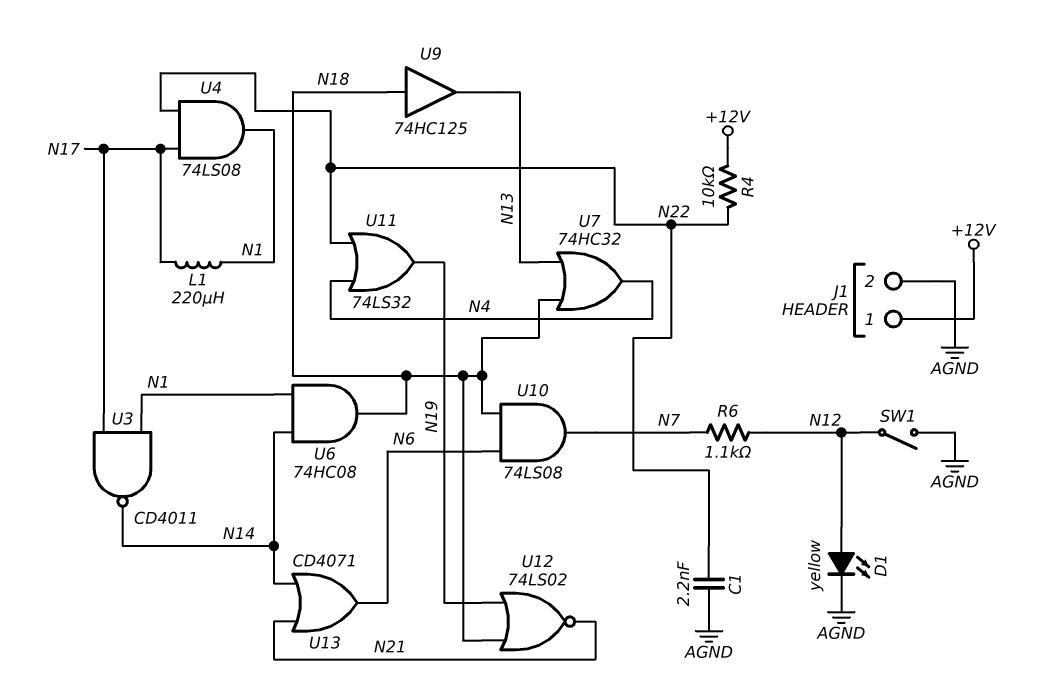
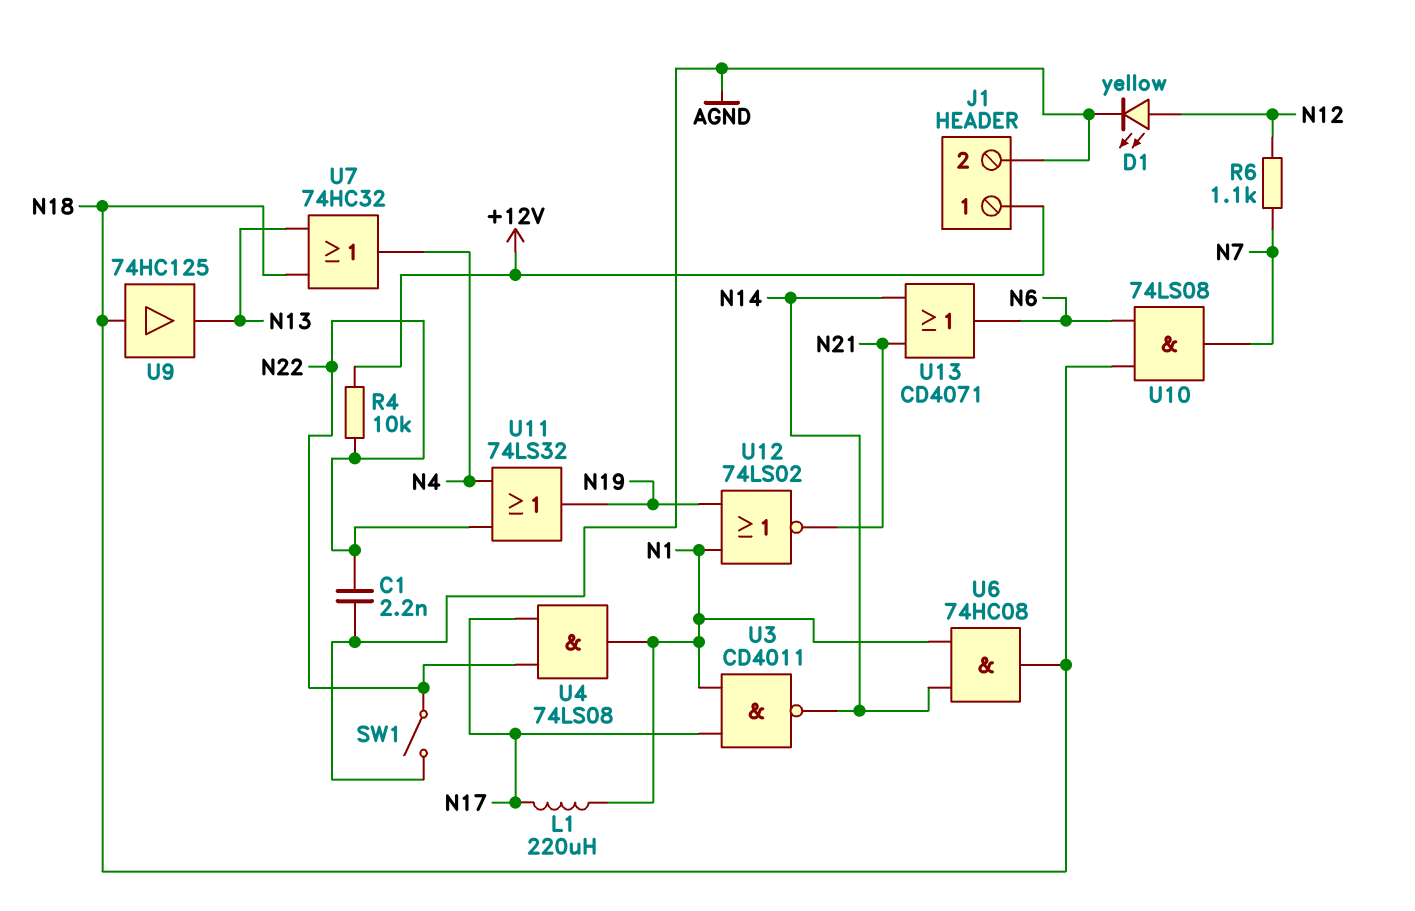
SW1: switch (AGND, N12) -> switch (AGND, N22)
U12: NOR 74LS02 (in N18, in N19, out N21) -> NOR 74LS02 (in N1, in N19, out N21)

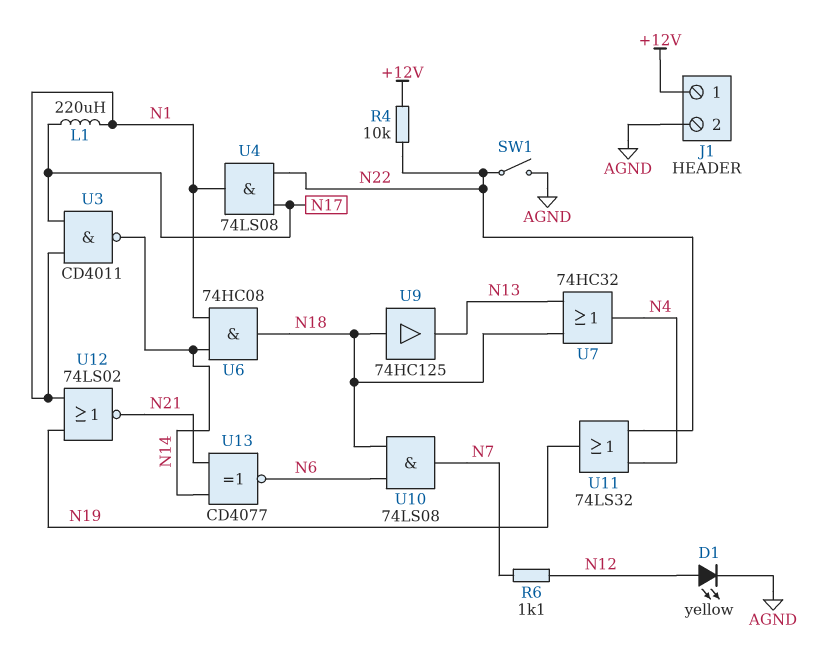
C1: 2.2nF (AGND, N22) -> none
U13: OR CD4071 (in N14, in N21, out N6) -> XNOR CD4077 (in N14, in N21, out N6)

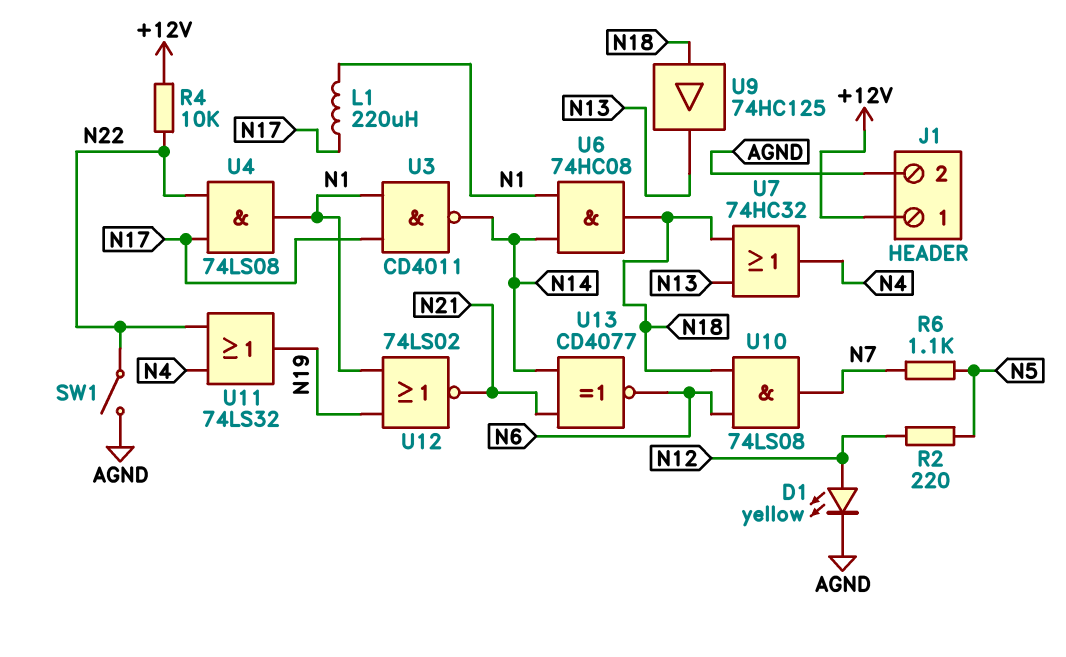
R2: none -> 220 (N5, N12)
R6: 1.1k (N7, N12) -> 1.1k (N5, N7)

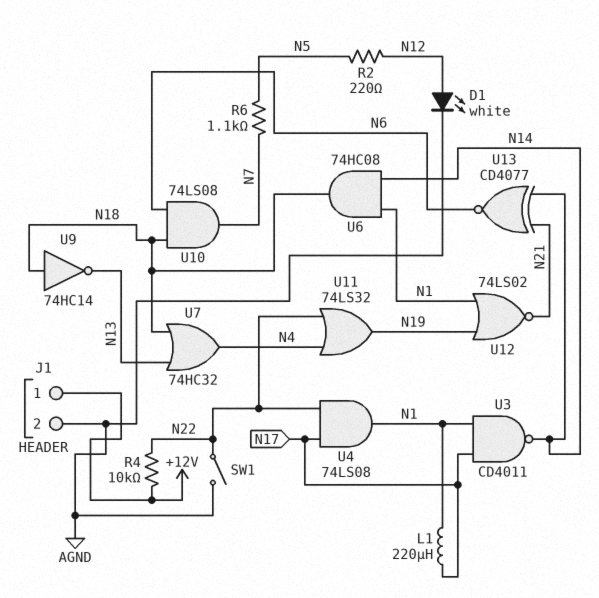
D1: LED yellow (A N12, K AGND) -> LED white (A N12, K AGND)
U9: buffer 74HC125 (in N18, out N13) -> NOT 74HC14 (in N18, out N13)

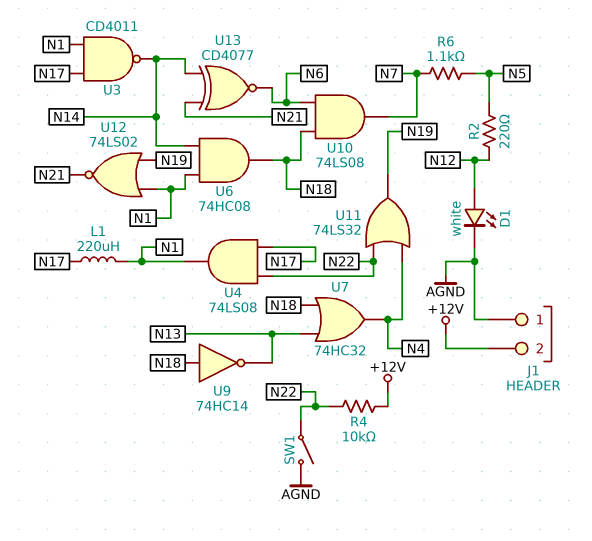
J1 pin 1: +12V -> AGND
J1 pin 2: AGND -> +12V

